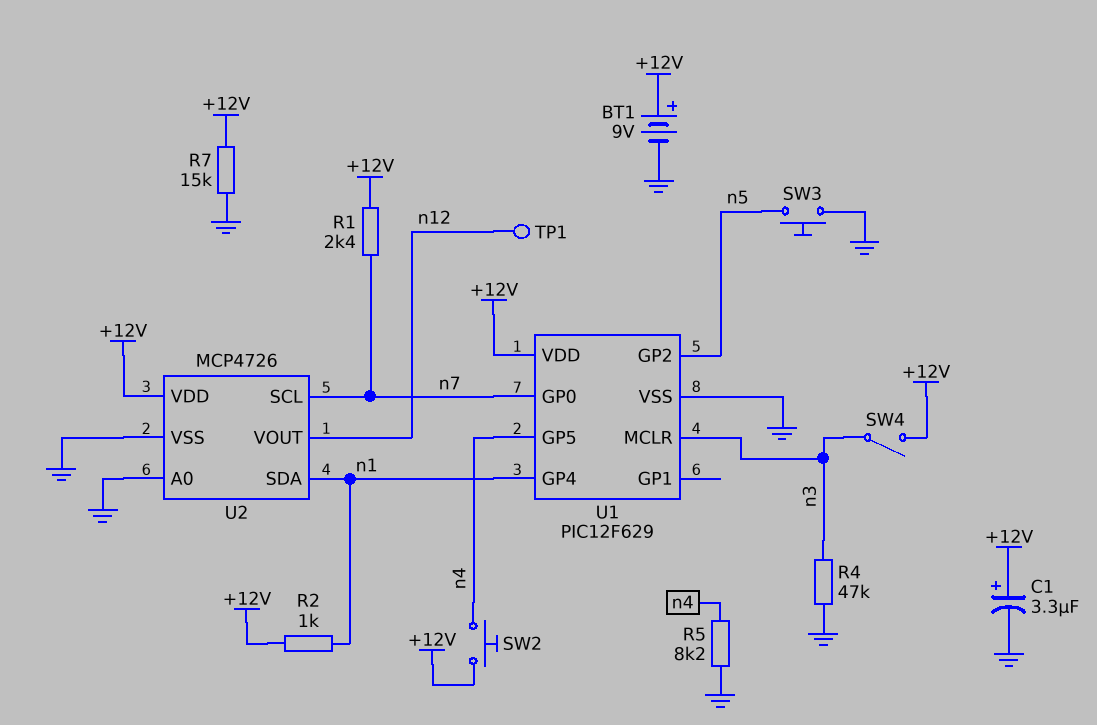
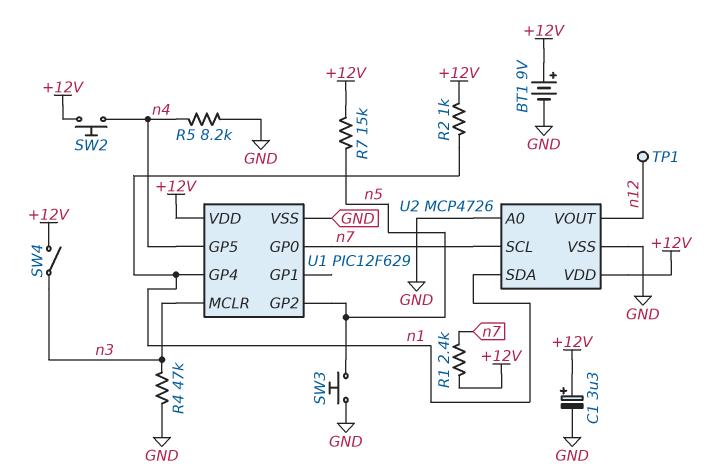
R7: 15k (+12V, GND) -> 15k (+12V, n5)

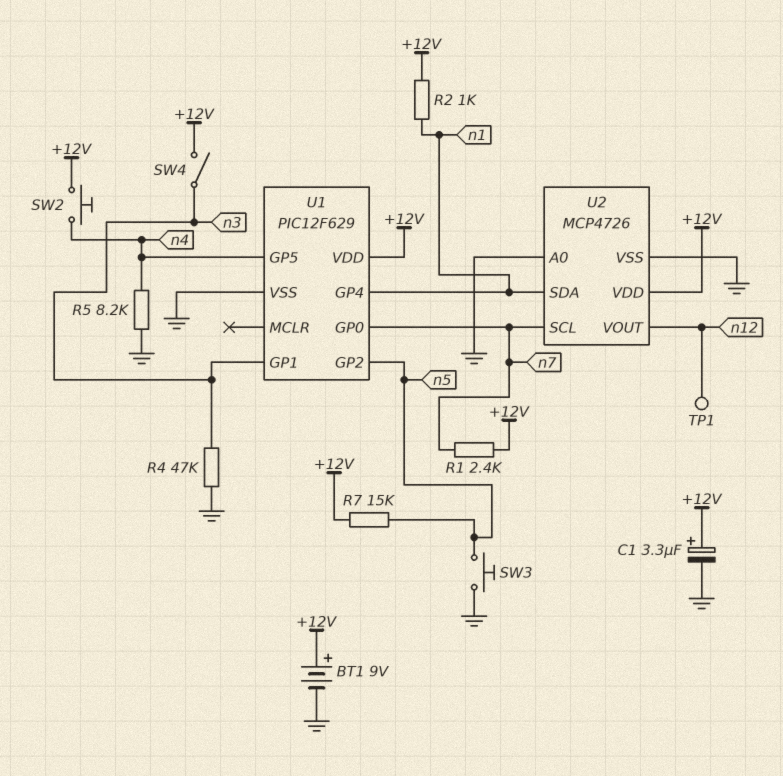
U1 pin GP1: none -> n3
U1 pin MCLR: n3 -> none

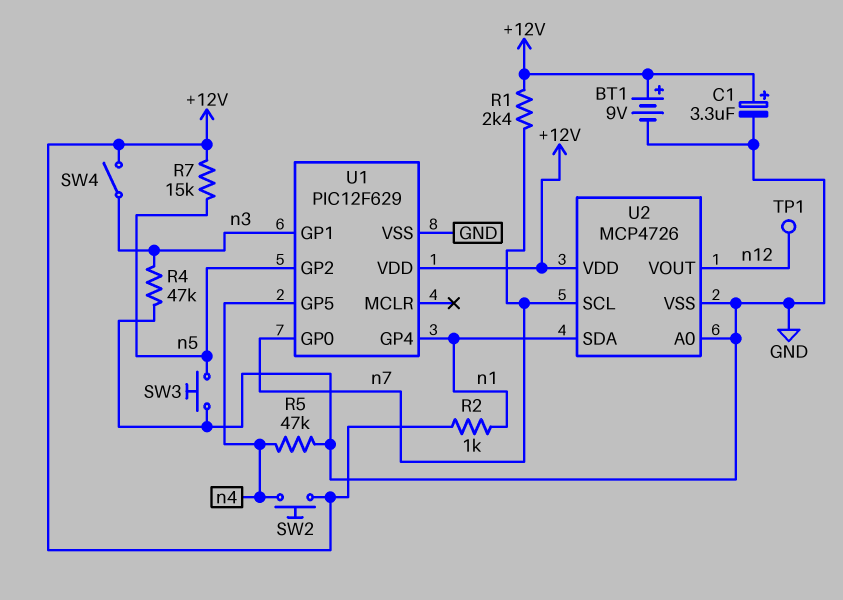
R5: 8.2k (GND, n4) -> 47k (GND, n4)

